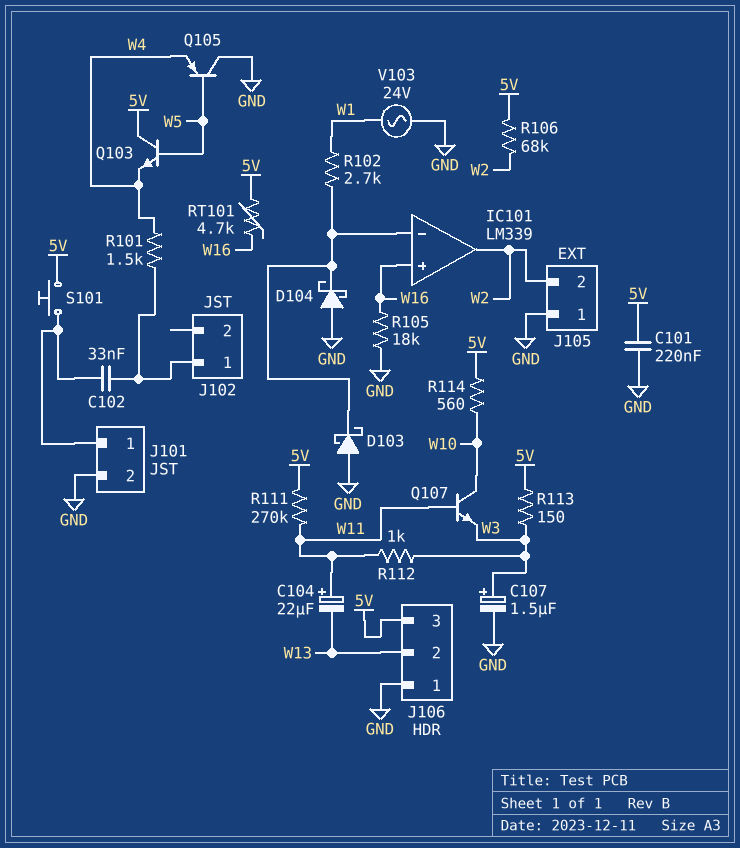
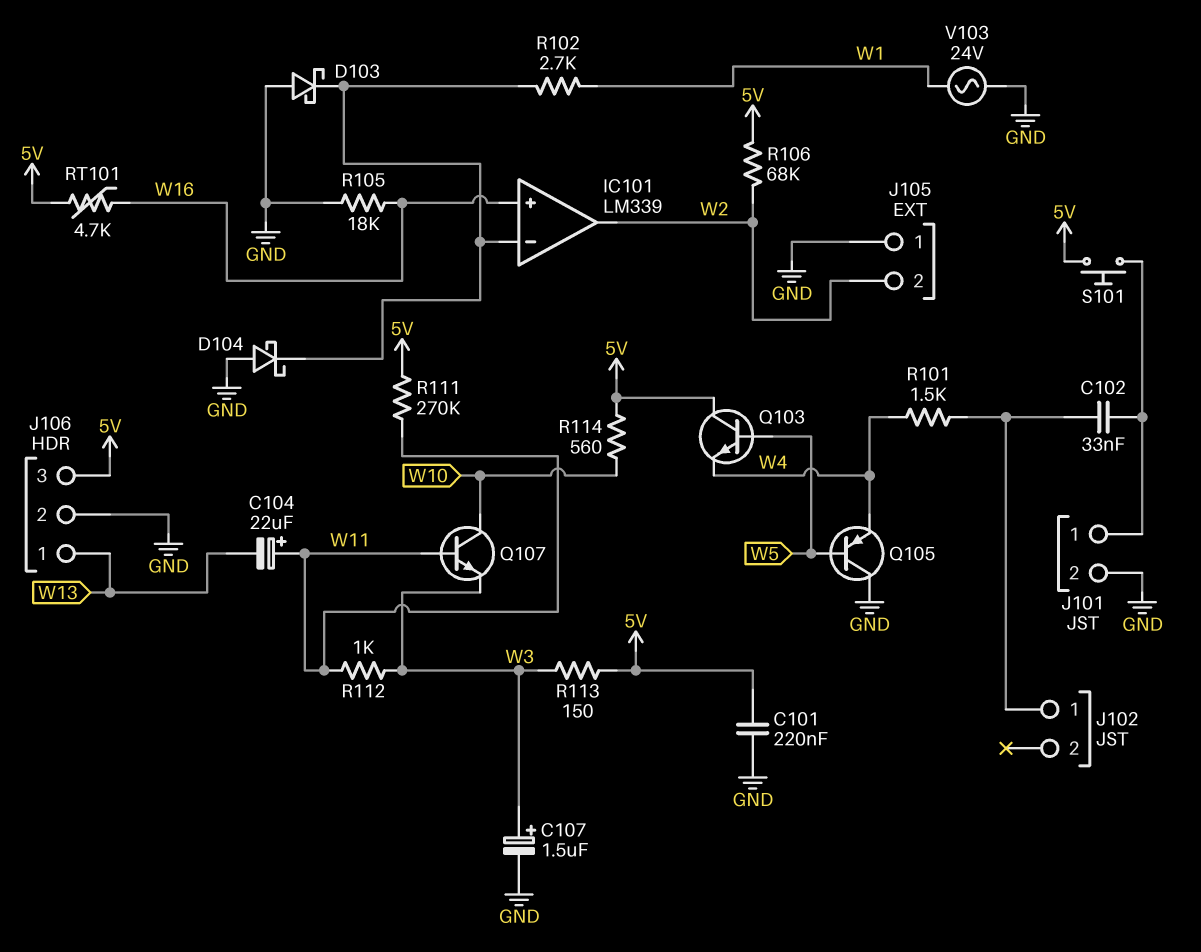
J106 pin 1: GND -> W13
J106 pin 2: W13 -> GND

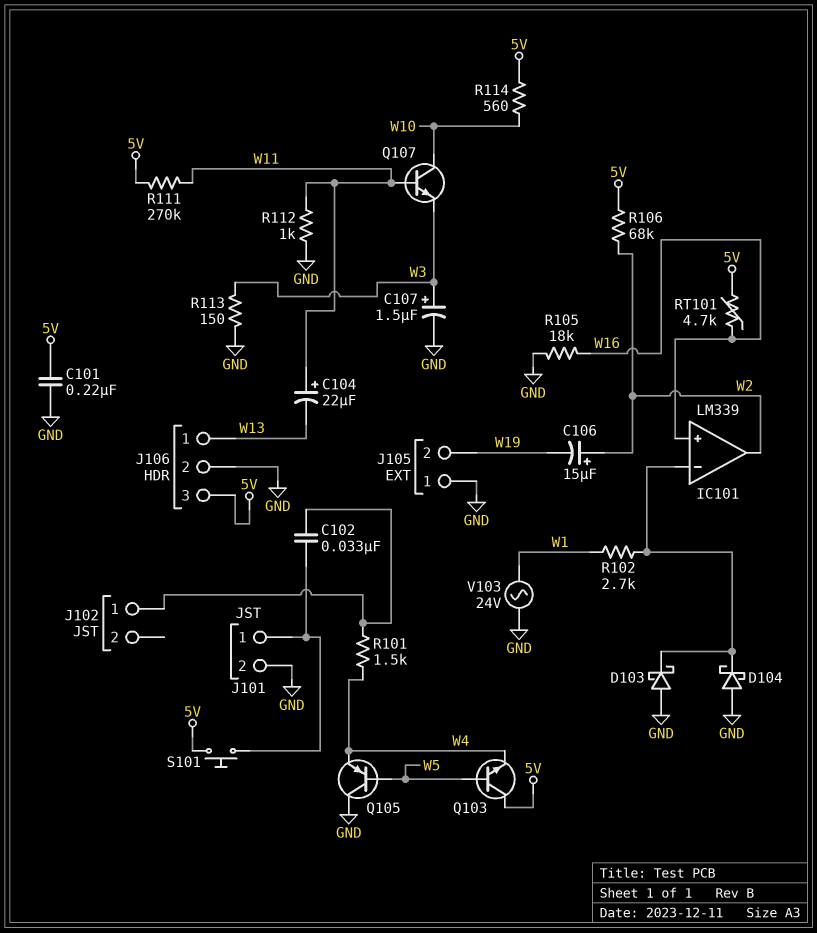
C106: none -> 15uF (plus W2, minus W19)
J105 pin 2: W2 -> W19
R112: 1k (W3, W11) -> 1k (GND, W11)
R113: 150 (5V, W3) -> 150 (GND, W3)

